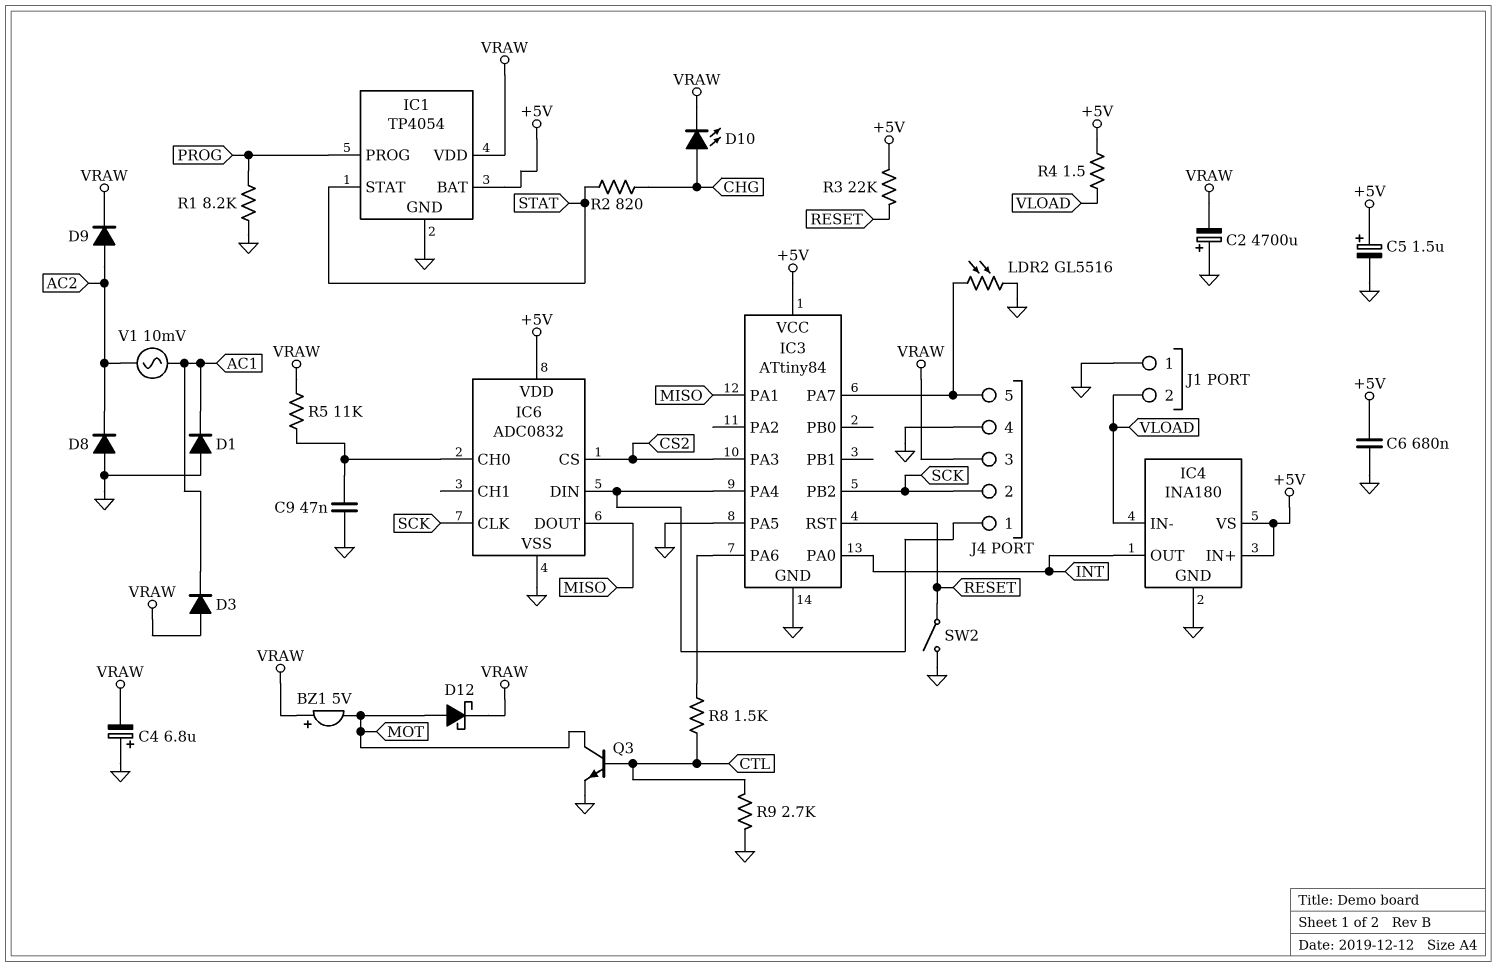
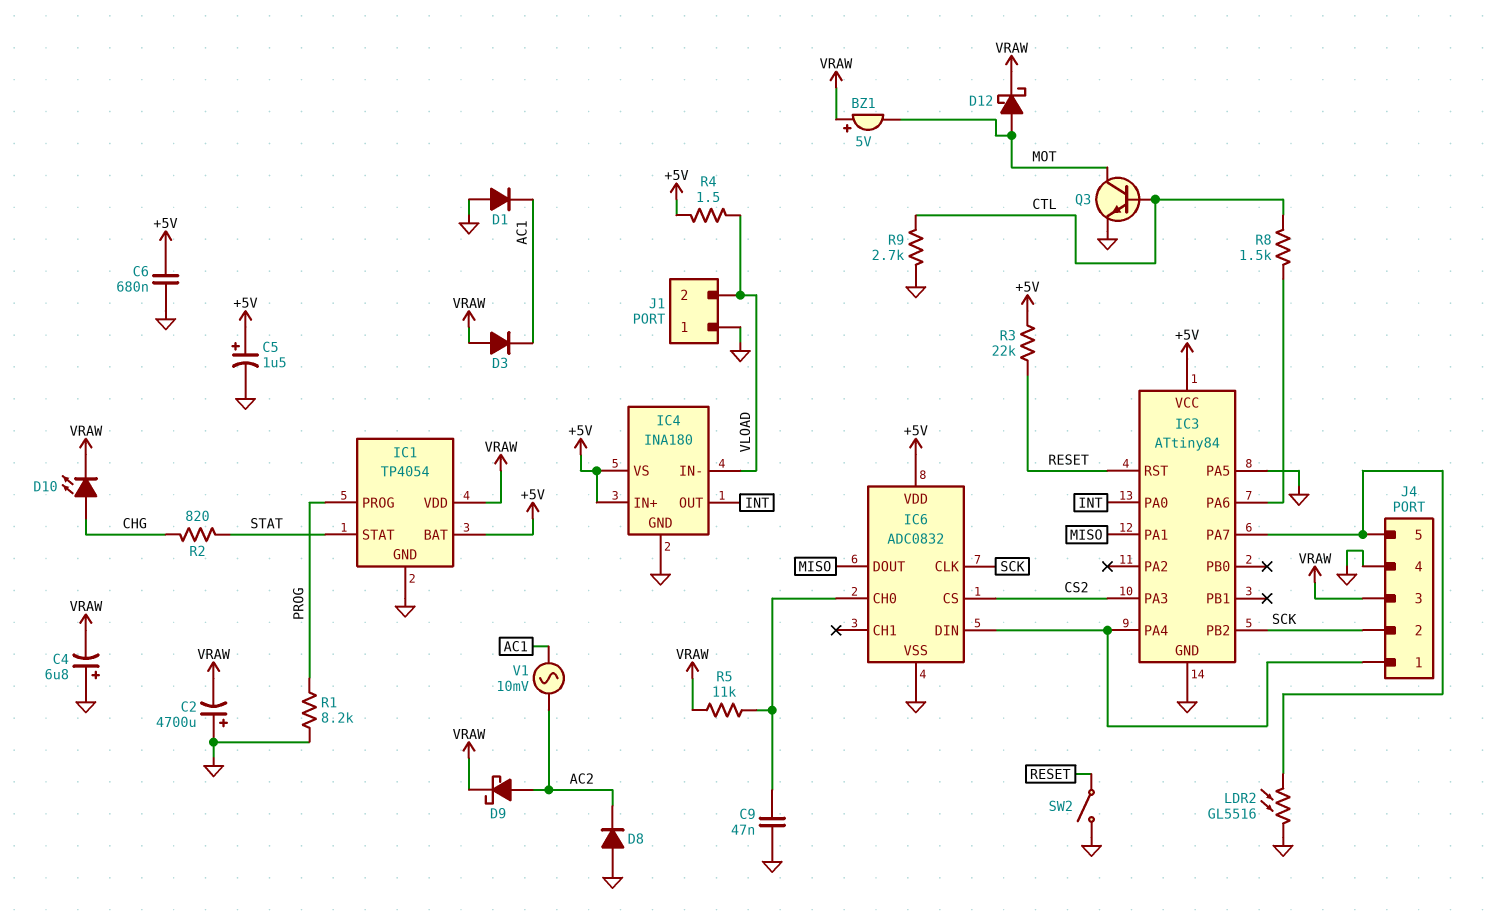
D9: diode (A AC2, K VRAW) -> schottky (A AC2, K VRAW)

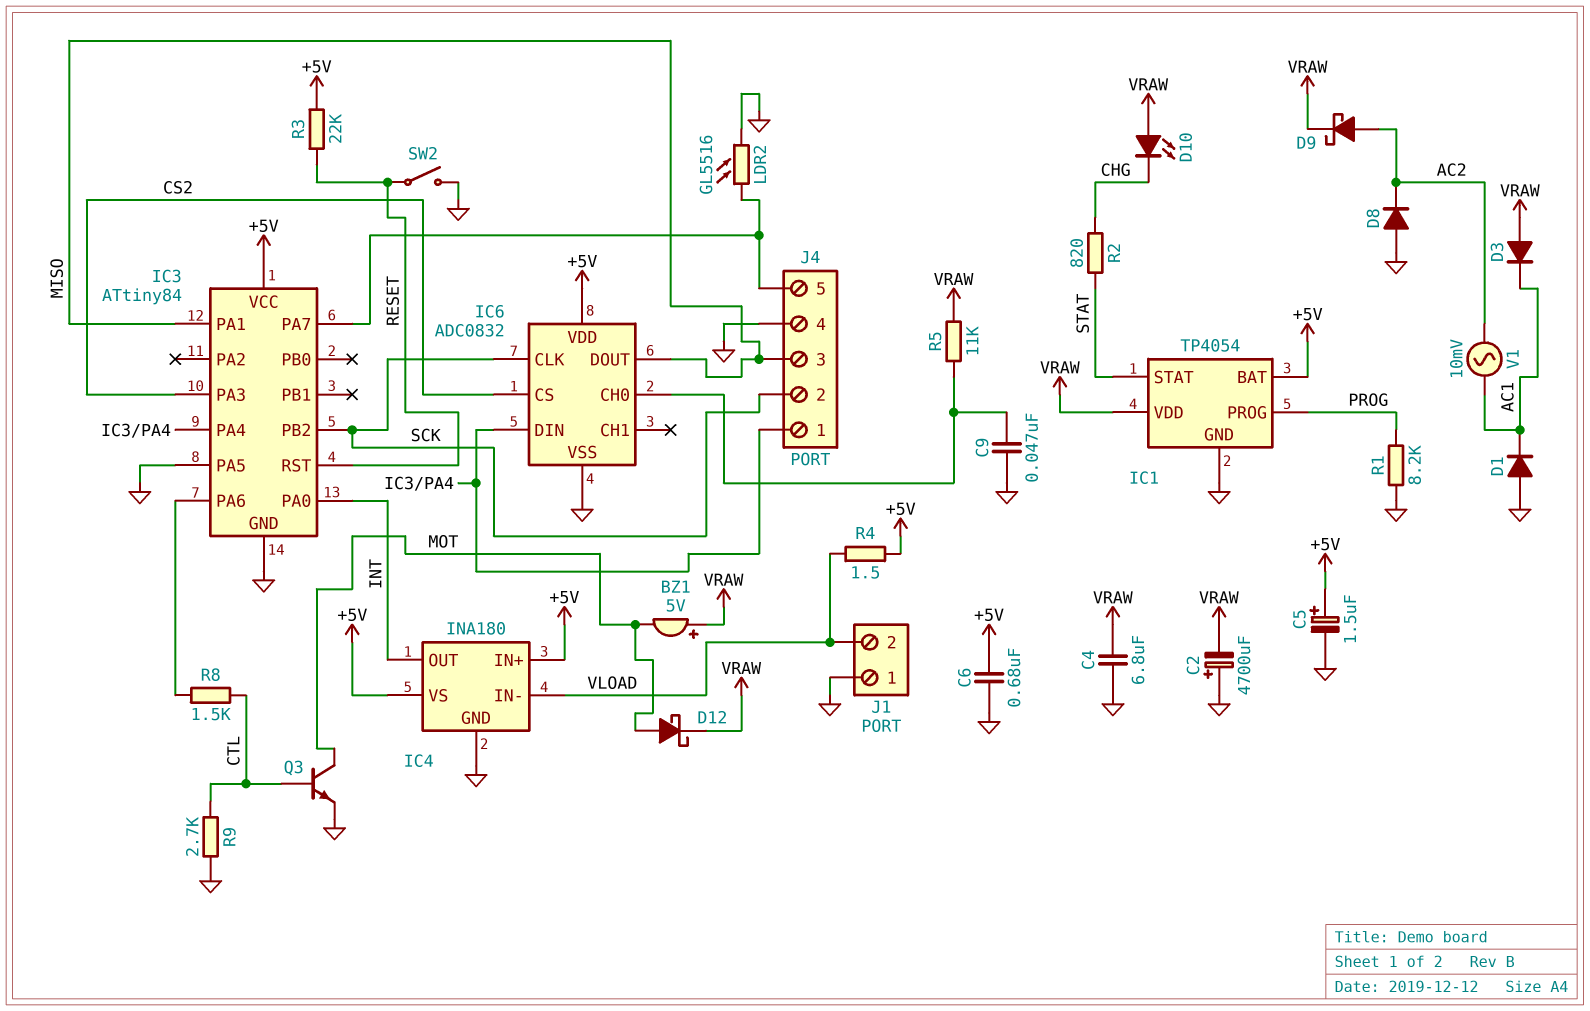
C4: 6.8uF (plus GND, minus VRAW) -> 6.8uF (GND, VRAW)
D10: LED (A CHG, K VRAW) -> LED (A VRAW, K CHG)
J4 pin 3: VRAW -> MISO

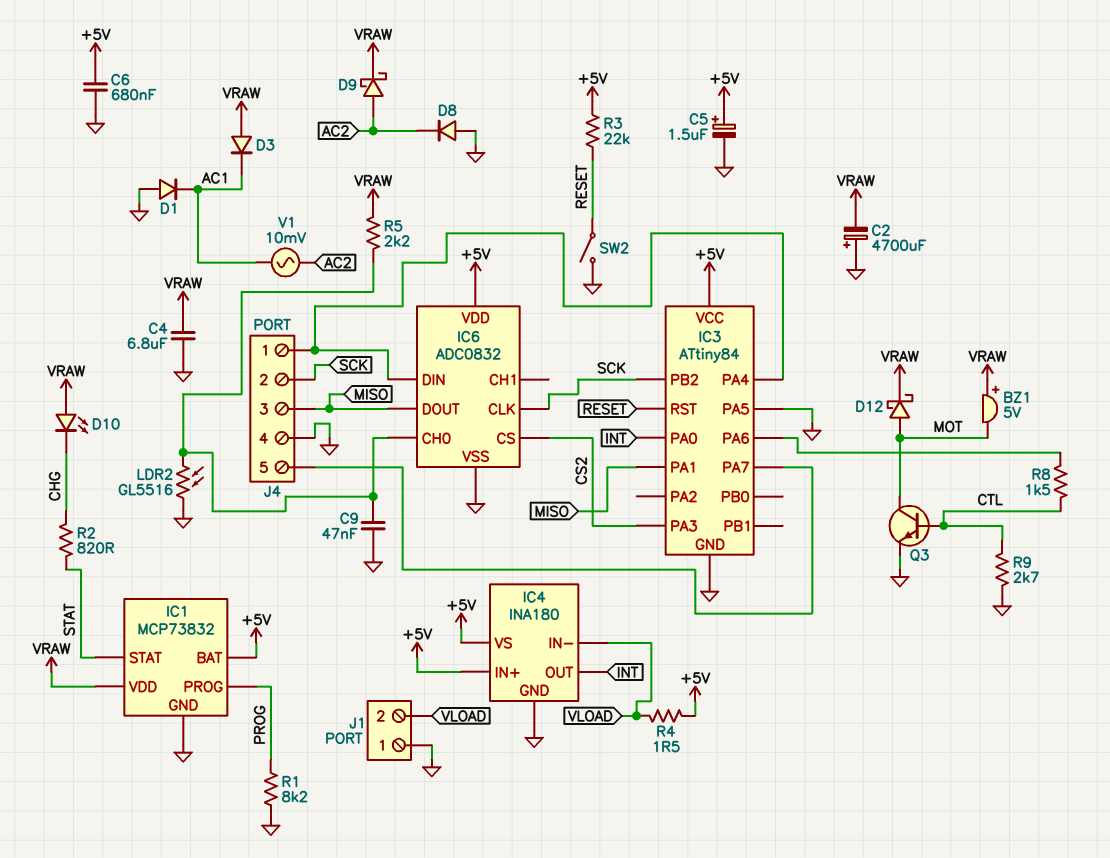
IC1: TP4054 -> MCP73832
LDR2: GL5516 (GND, IC3/PA7) -> GL5516 (GND, IC6/CH0)
R5: 11k (IC6/CH0, VRAW) -> 2.2k (IC6/CH0, VRAW)

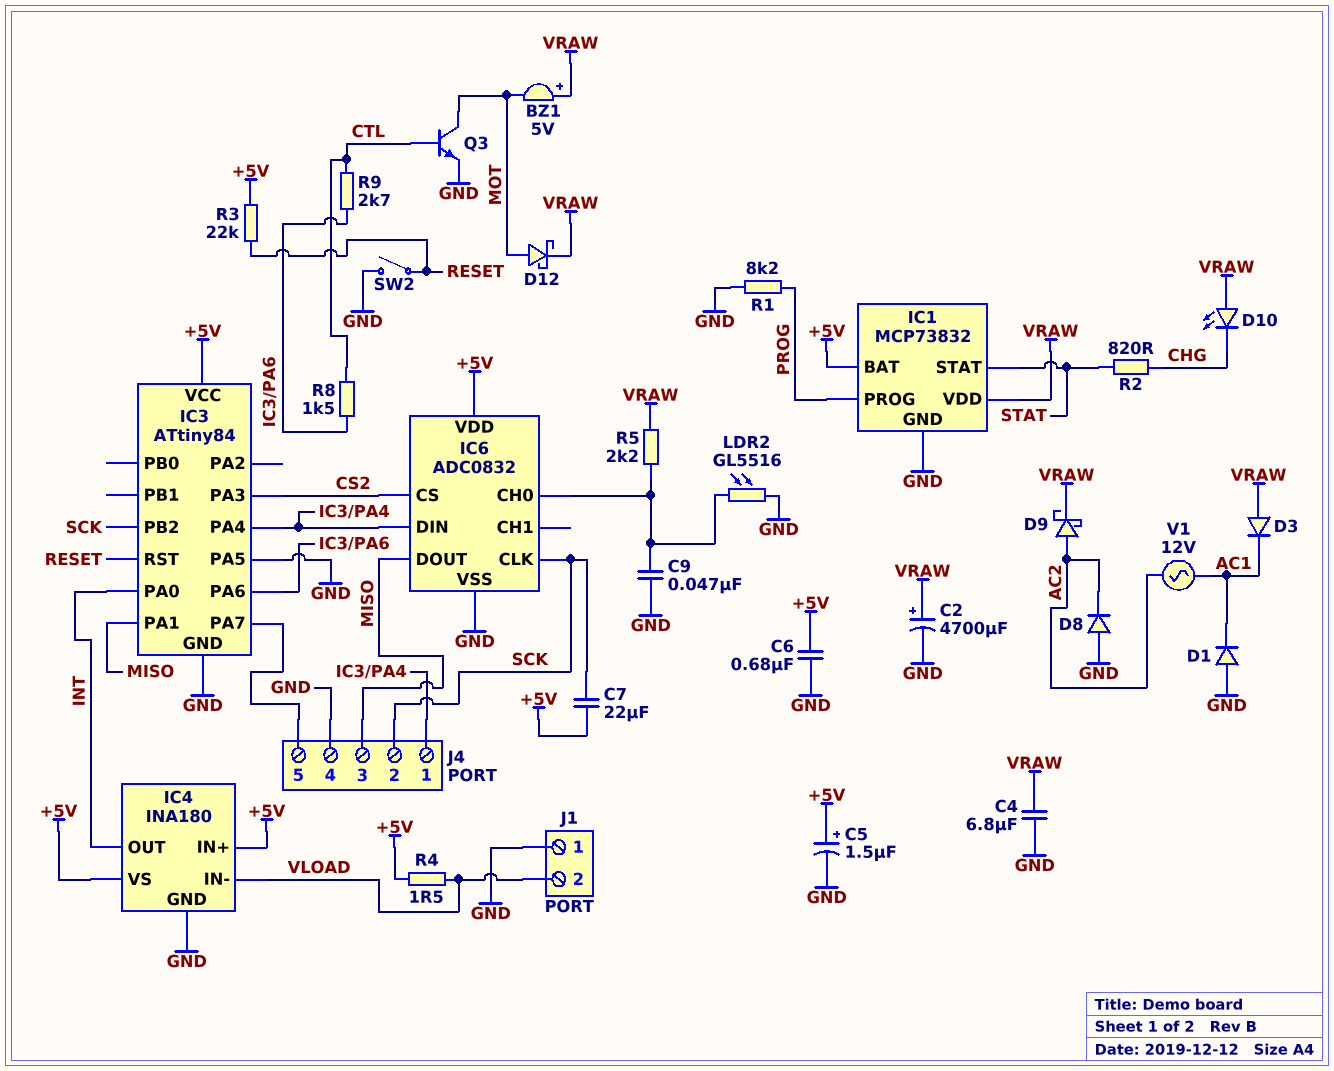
C2: 4700uF (plus GND, minus VRAW) -> 4700uF (plus VRAW, minus GND)
C7: none -> 22uF (+5V, SCK)
R9: 2.7k (CTL, GND) -> 2.7k (CTL, IC3/PA6)
V1: AC 10mV (AC1, AC2) -> AC 12V (AC1, AC2)

